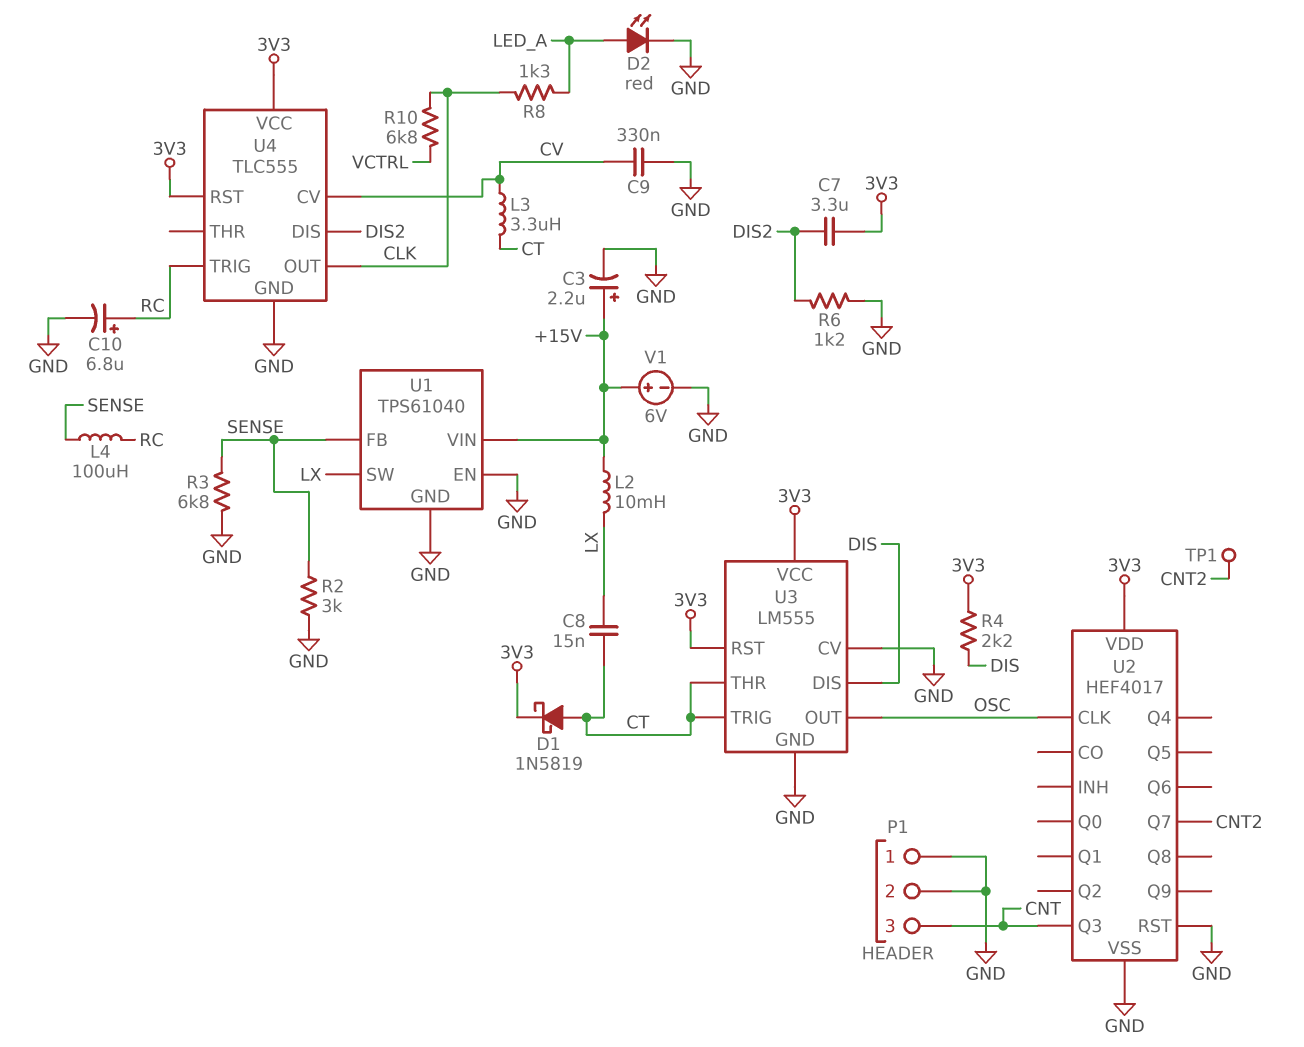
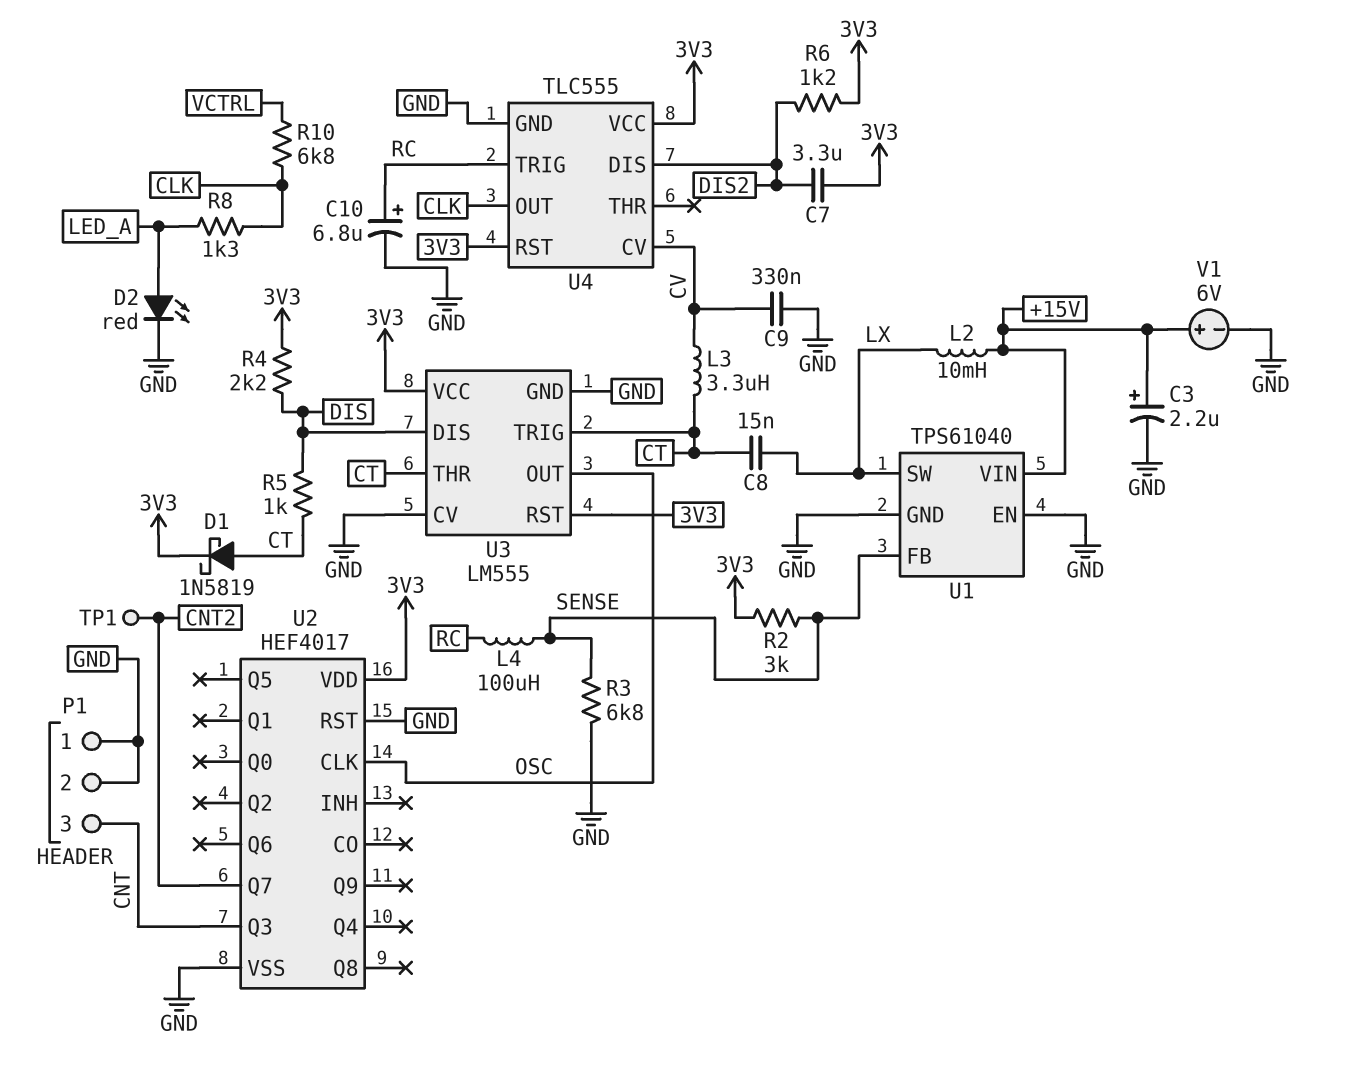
R2: 3k (GND, SENSE) -> 3k (3V3, SENSE)
R5: none -> 1k (CT, DIS)
R6: 1.2k (DIS2, GND) -> 1.2k (3V3, DIS2)

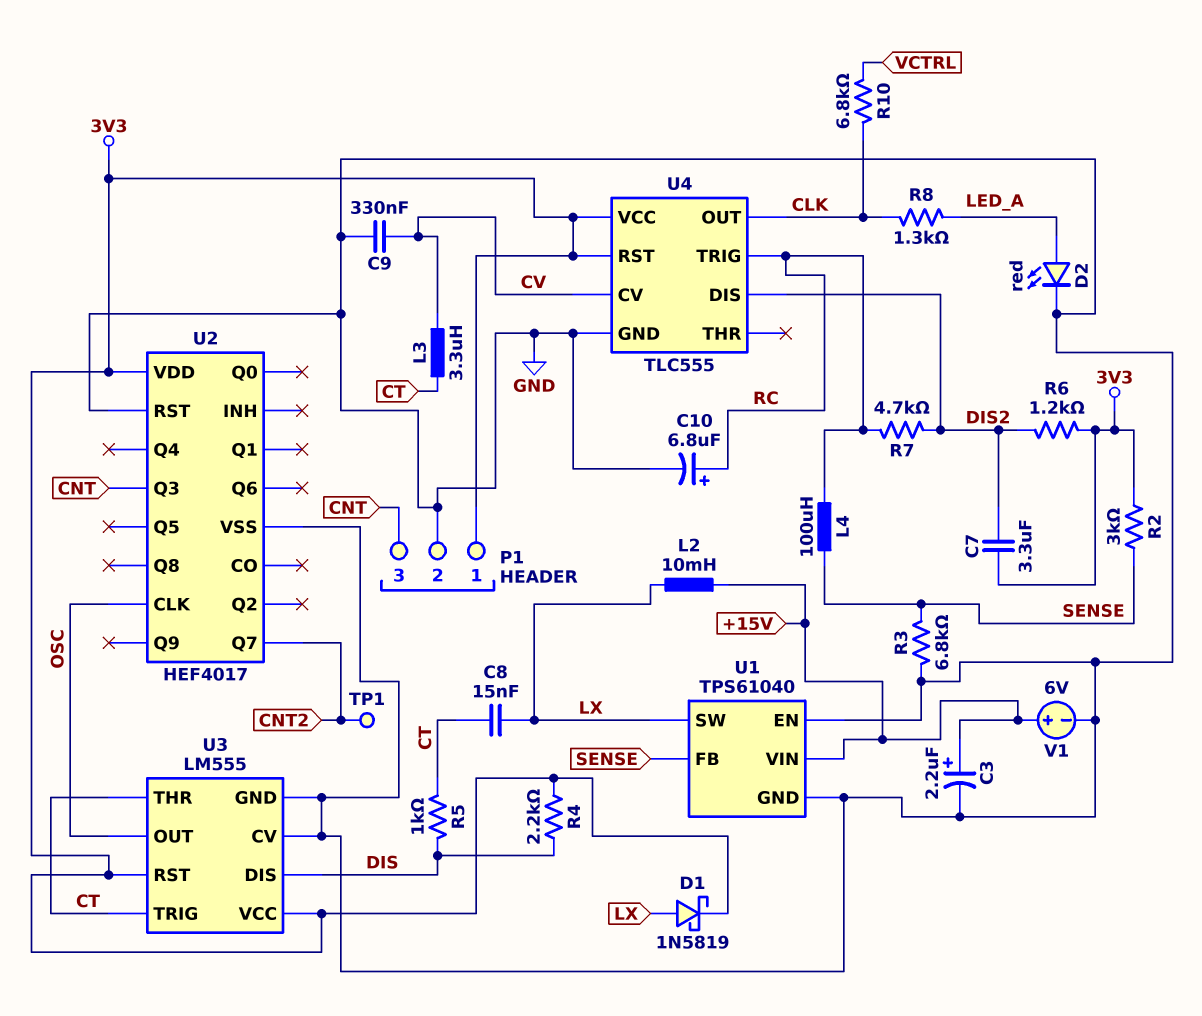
D1: schottky 1N5819 (A CT, K 3V3) -> schottky 1N5819 (A LX, K 3V3)
P1 pin 1: GND -> 3V3
R7: none -> 4.7k (DIS2, RC)

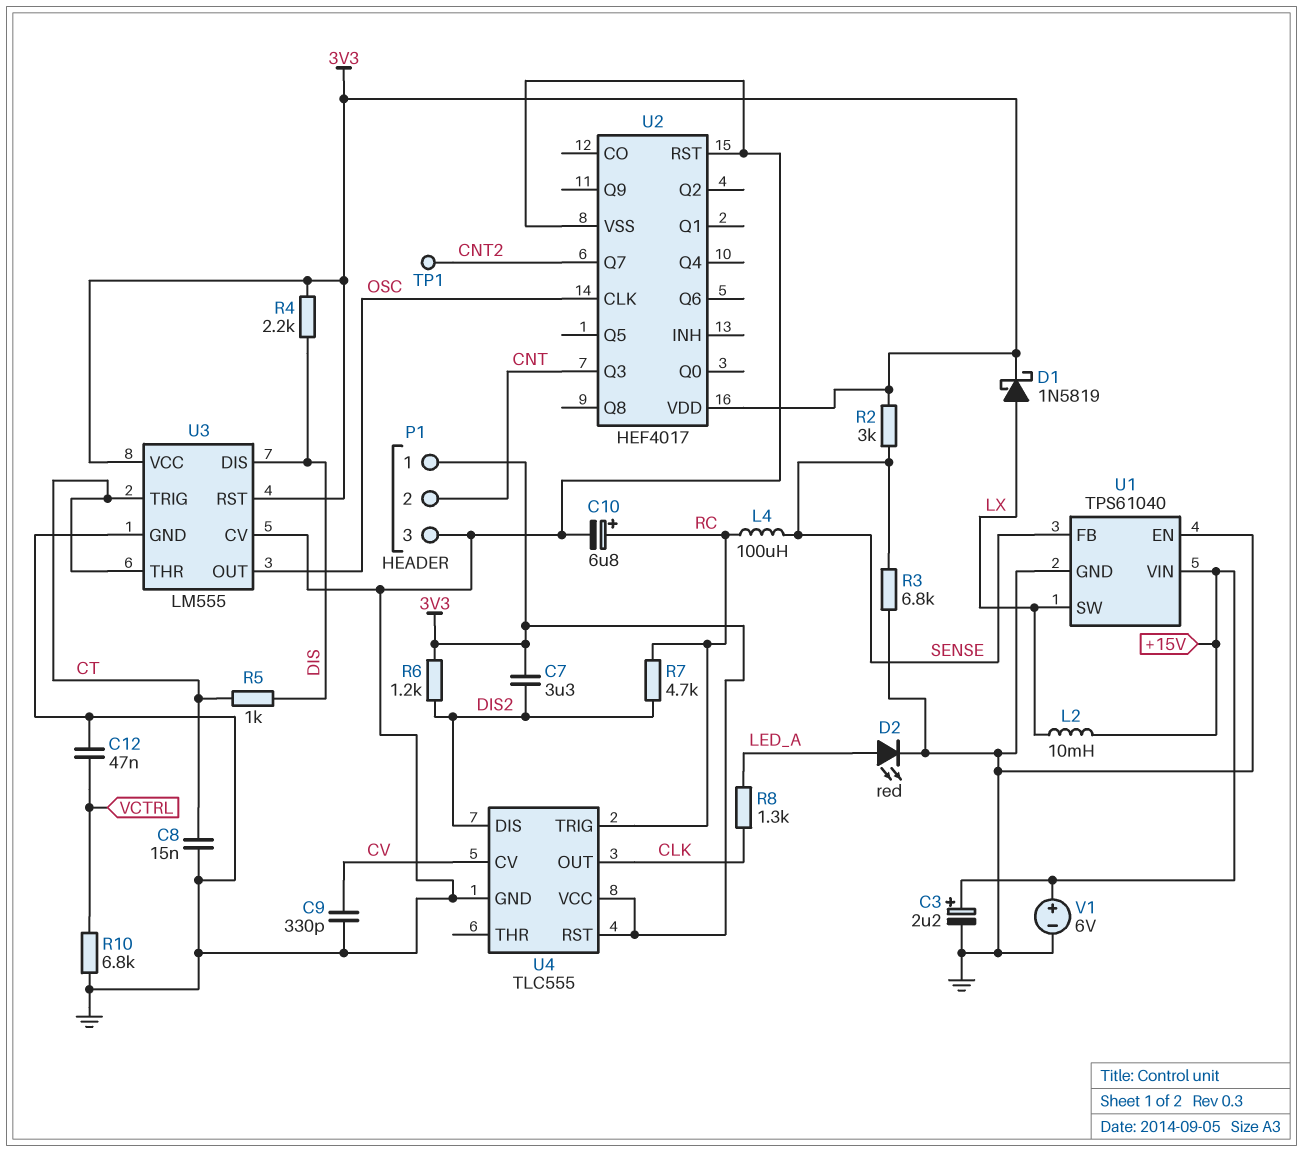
C8: 15nF (CT, LX) -> 15nF (CT, GND)
C9: 330nF (CV, GND) -> 330pF (CV, GND)
C12: none -> 47nF (GND, VCTRL)
L3: 3.3uH (CT, CV) -> none
P1 pin 2: GND -> CNT
P1 pin 3: CNT -> GND
R10: 6.8k (CLK, VCTRL) -> 6.8k (GND, VCTRL)

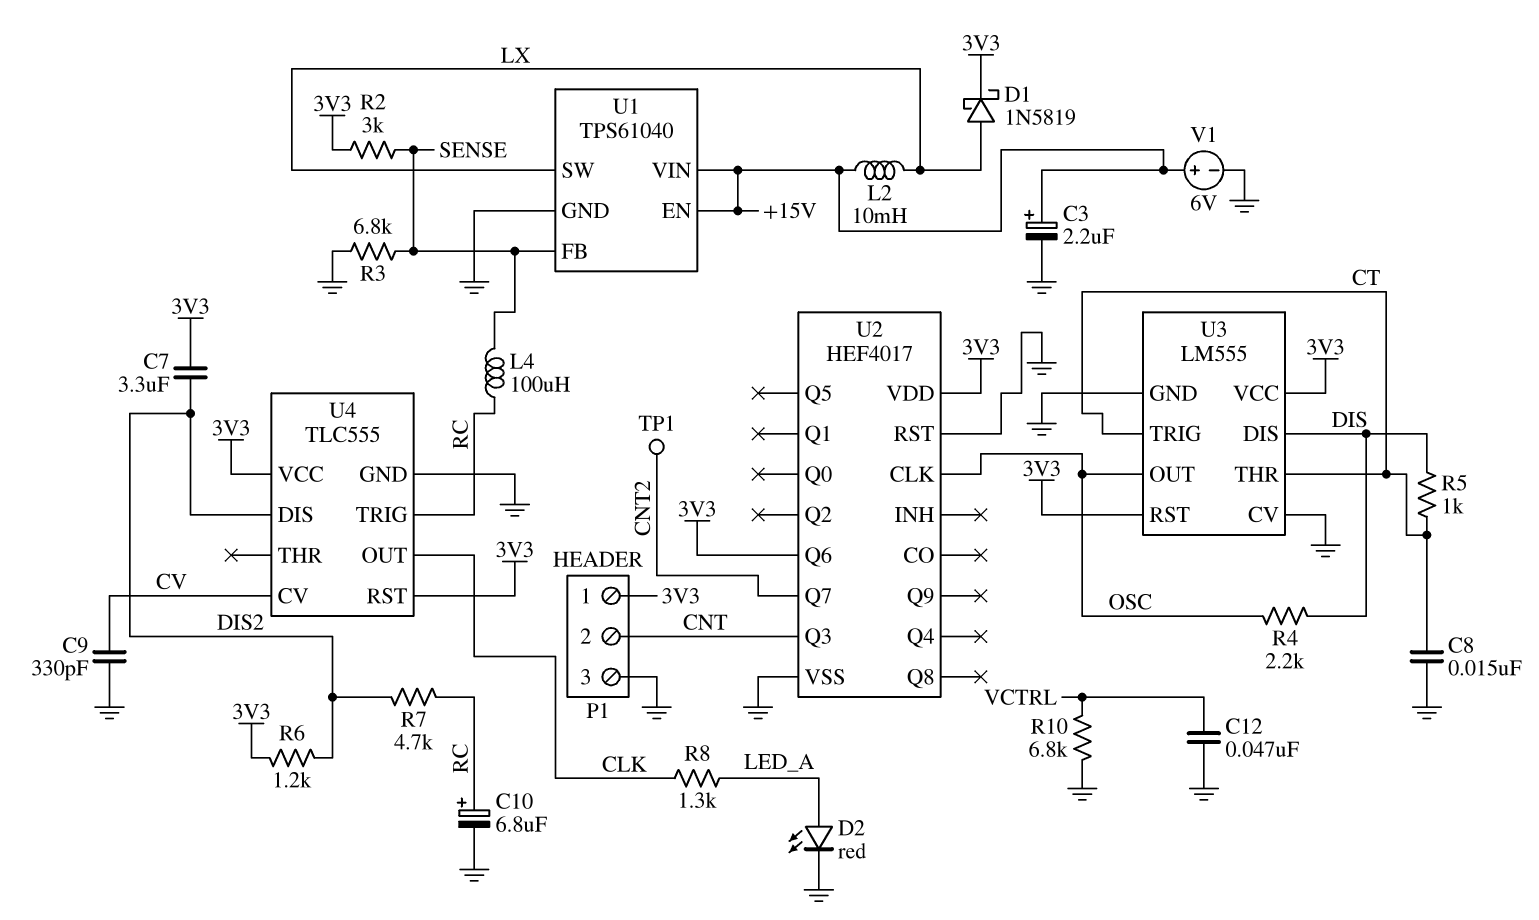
R4: 2.2k (3V3, DIS) -> 2.2k (DIS, OSC)
U1 pin EN: GND -> +15V
U2 pin Q6: none -> 3V3

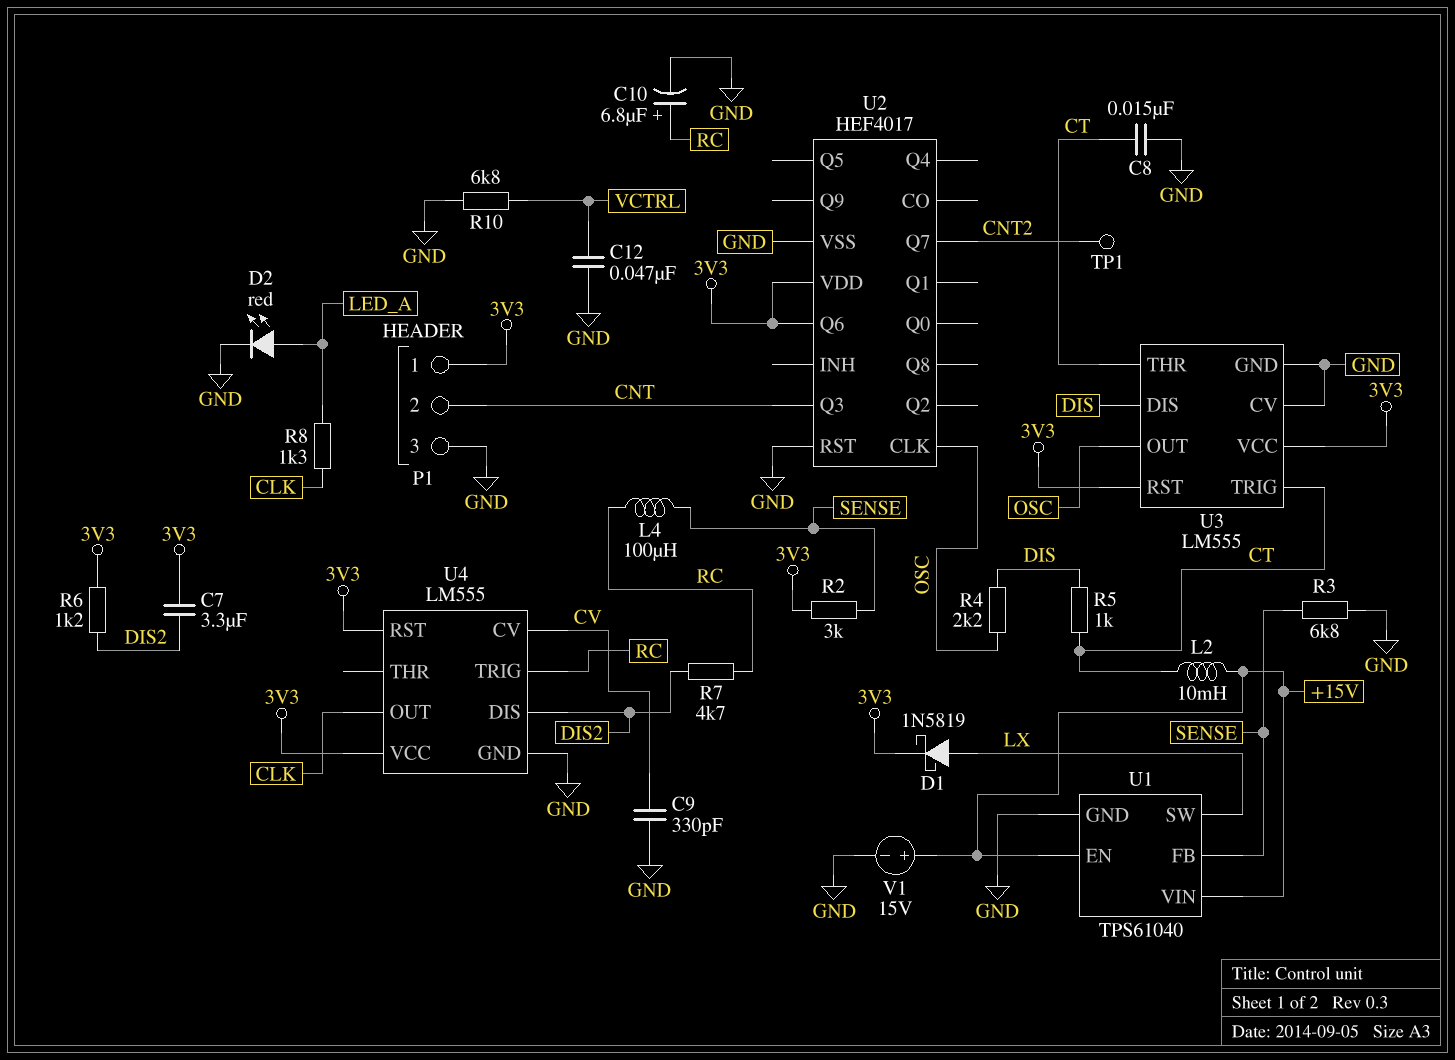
C3: 2.2uF (plus +15V, minus GND) -> none
L2: 10mH (+15V, LX) -> 10mH (+15V, CT)
U4: TLC555 -> LM555
V1: 6V (plus +15V, minus GND) -> 15V (plus +15V, minus GND)

